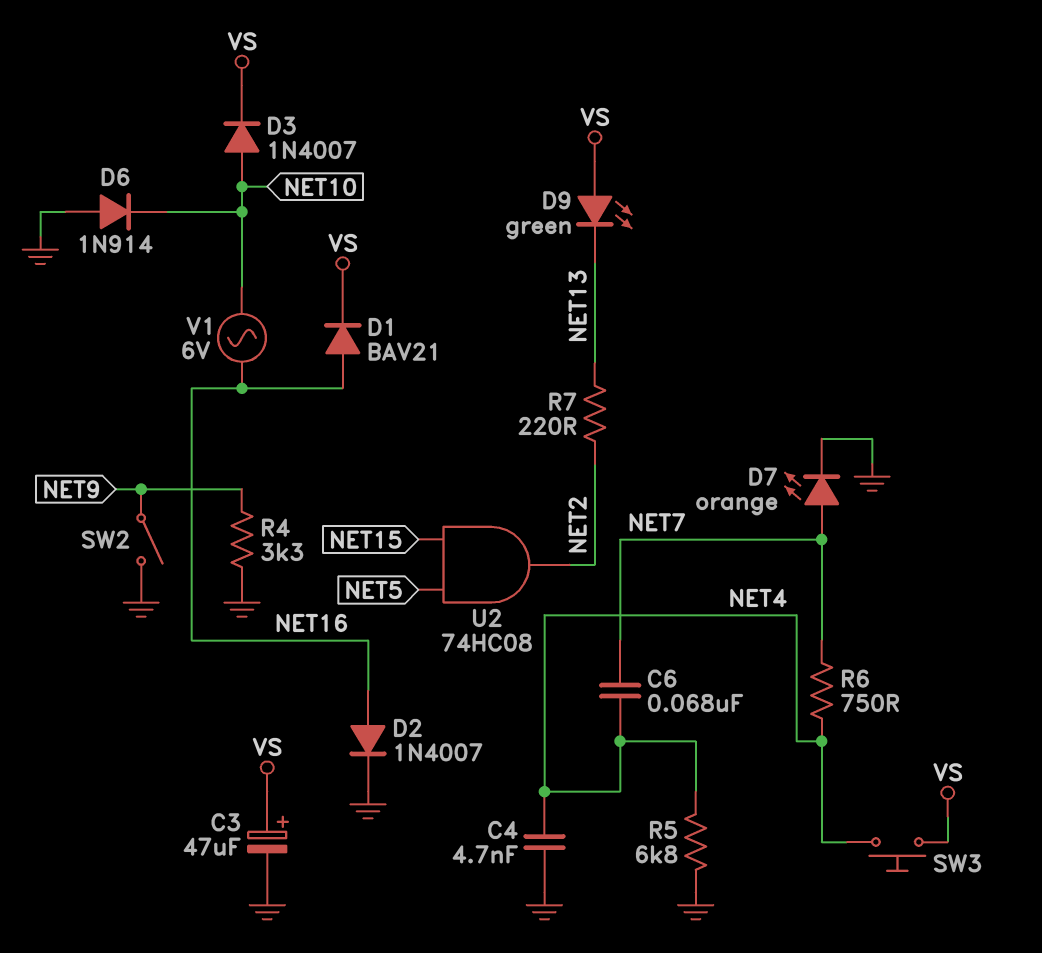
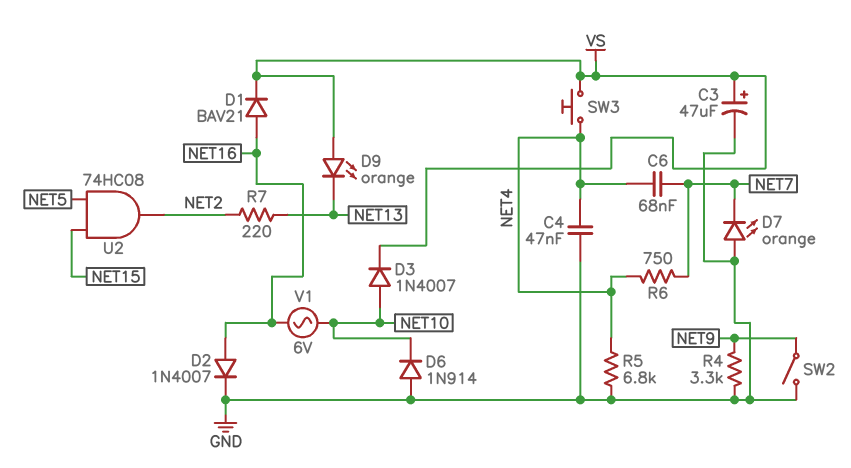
C4: 4.7nF (GND, NET4) -> 47nF (GND, NET4)
D7: LED orange (A NET7, K GND) -> LED orange (A GND, K NET7)
D9: LED green (A VS, K NET13) -> LED orange (A VS, K NET13)

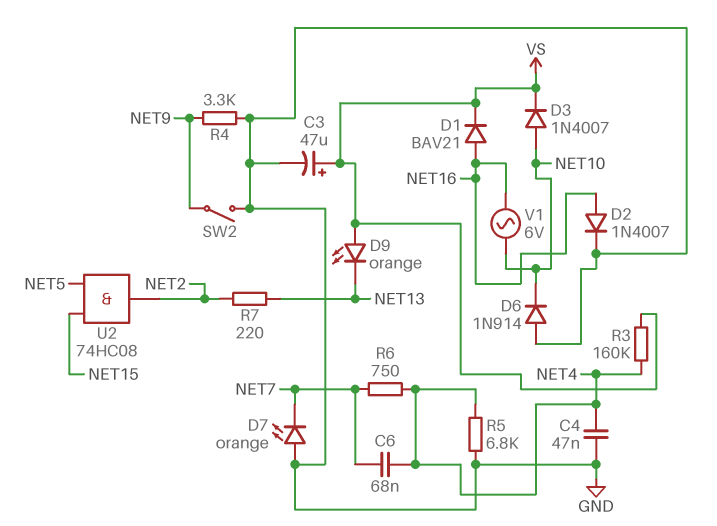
R3: none -> 160k (NET4, VS)
SW3: button (NET4, VS) -> none

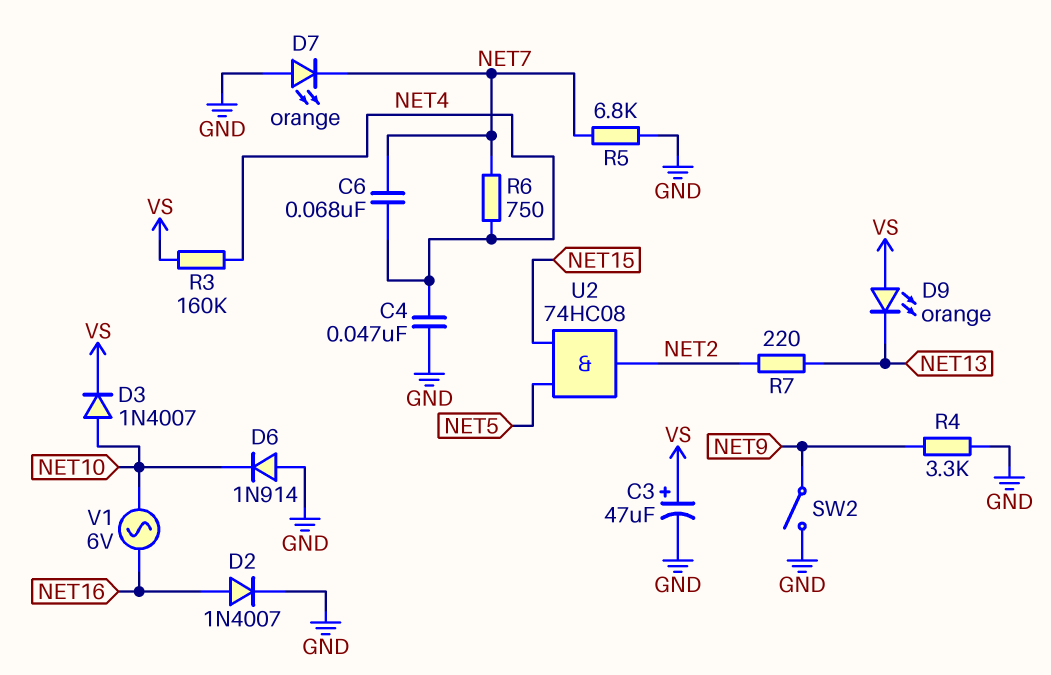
D1: diode BAV21 (A NET16, K VS) -> none
R5: 6.8k (GND, NET4) -> 6.8k (GND, NET7)

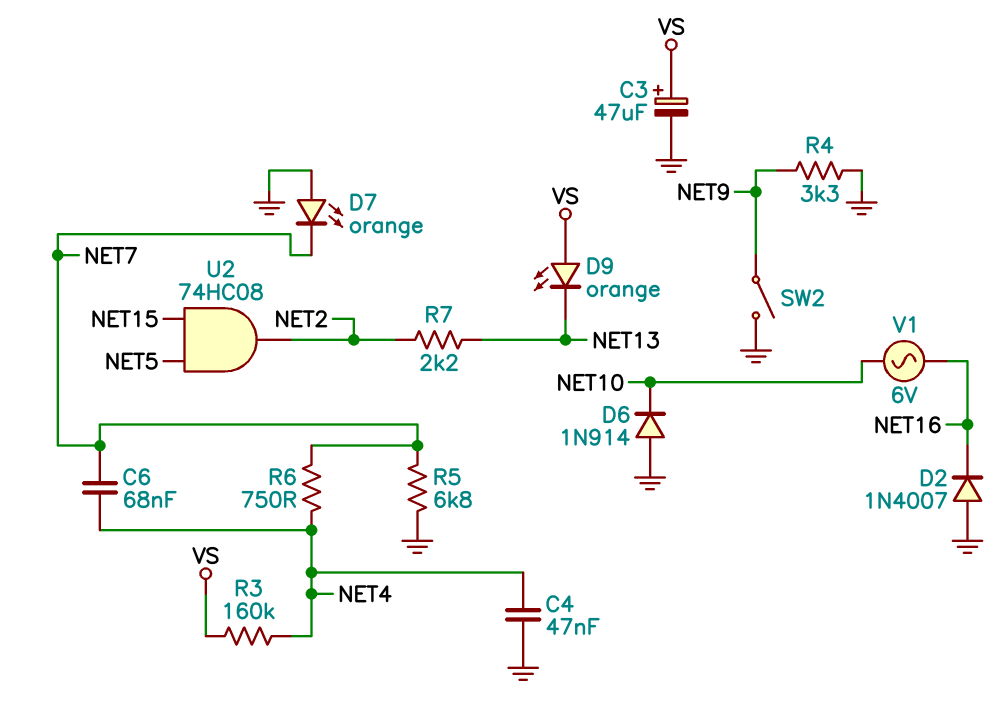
D2: diode 1N4007 (A NET16, K GND) -> diode 1N4007 (A GND, K NET16)
D3: diode 1N4007 (A NET10, K VS) -> none
R7: 220 (NET2, NET13) -> 2.2k (NET2, NET13)

